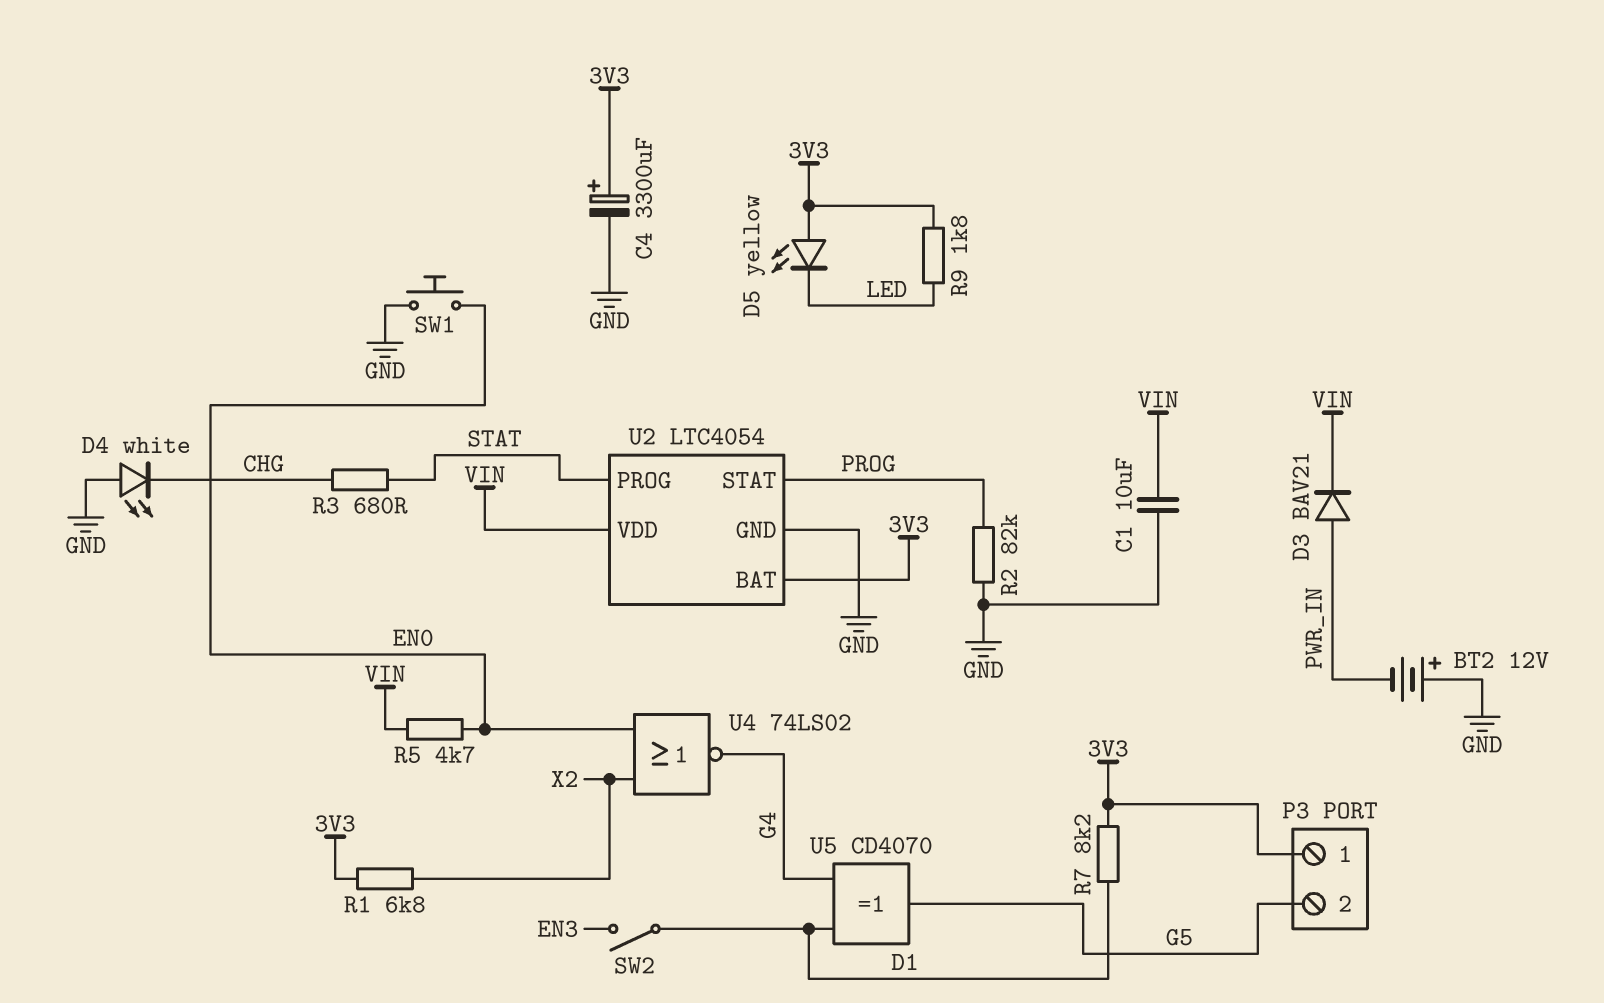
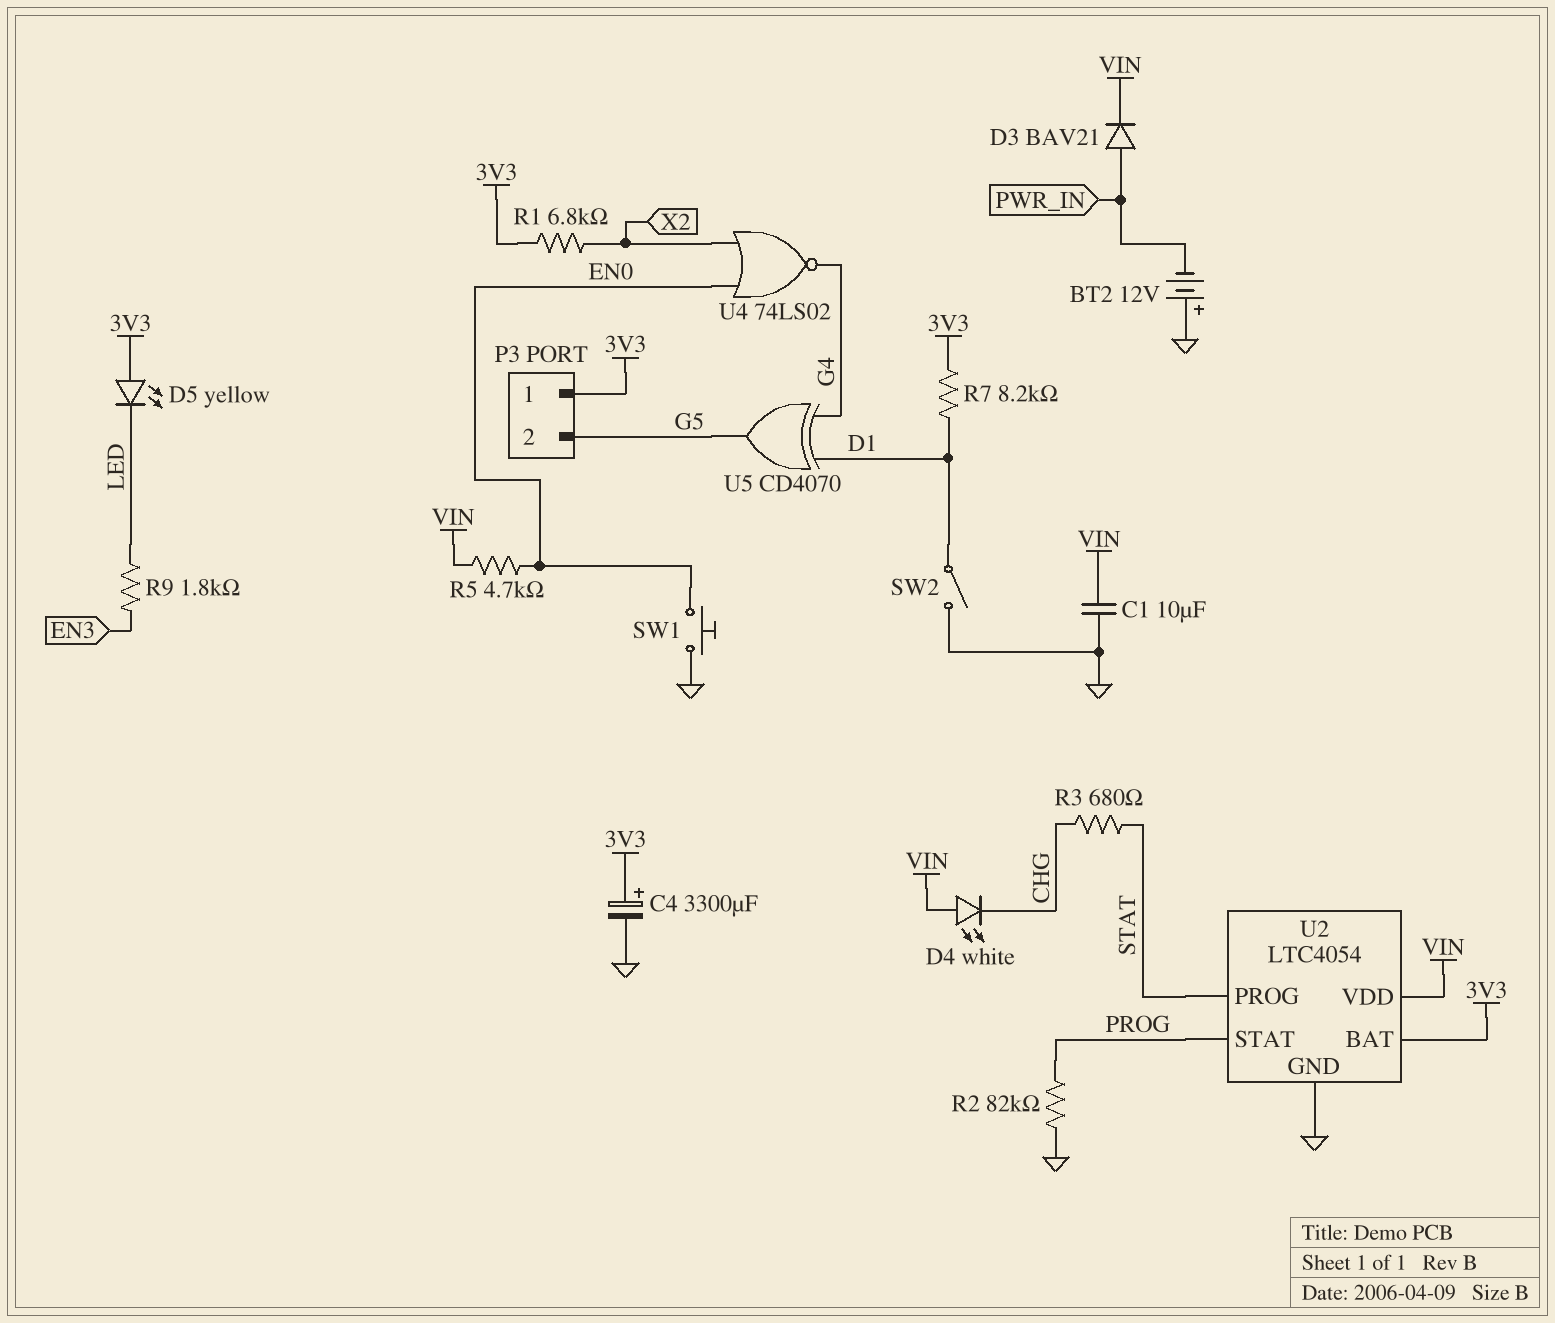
D4: LED white (A GND, K CHG) -> LED white (A VIN, K CHG)
R9: 1.8k (3V3, LED) -> 1.8k (EN3, LED)
SW2: switch (D1, EN3) -> switch (D1, GND)

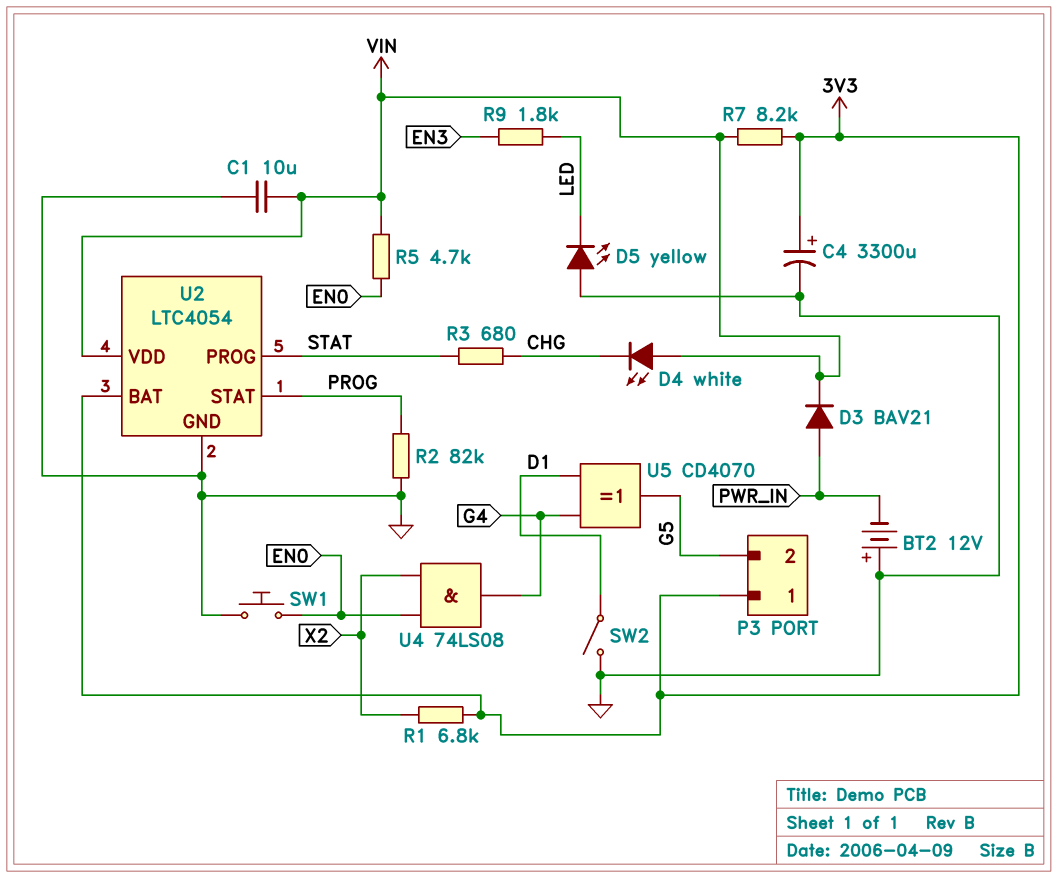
D5: LED yellow (A 3V3, K LED) -> LED yellow (A GND, K LED)
R7: 8.2k (3V3, D1) -> 8.2k (3V3, VIN)
U4: NOR 74LS02 (in EN0, in X2, out G4) -> AND 74LS08 (in EN0, in X2, out G4)

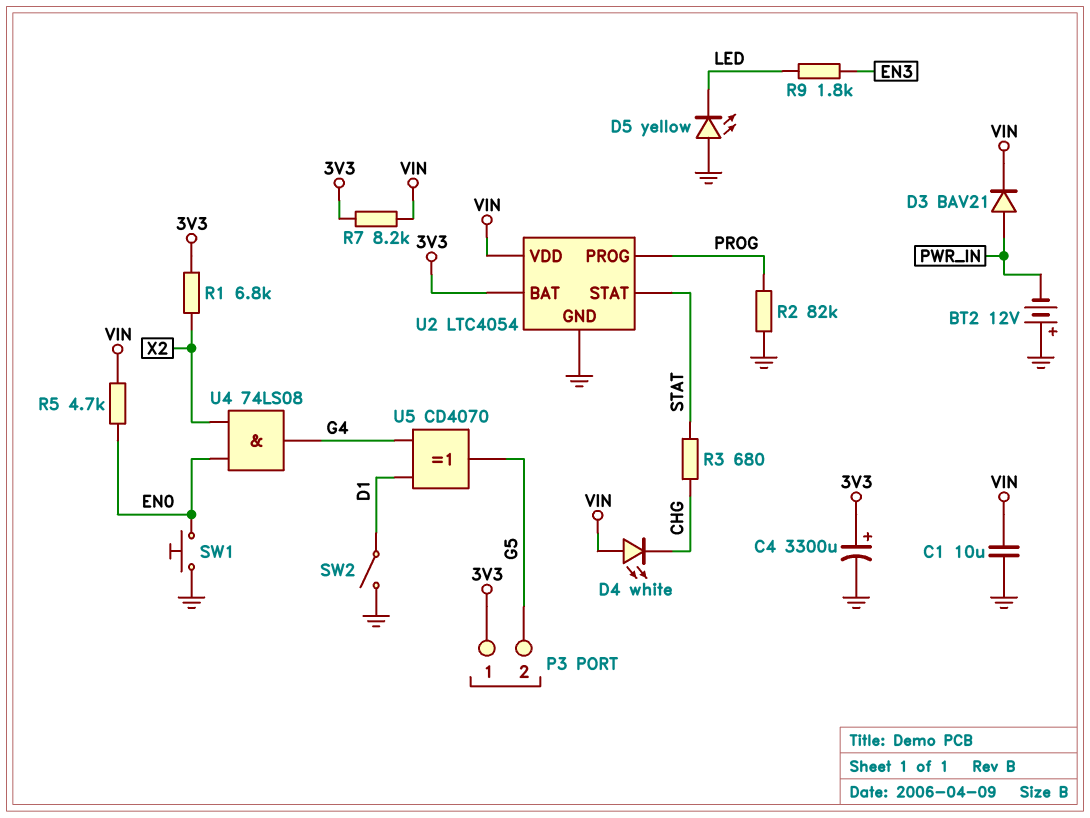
U2 pin PROG: STAT -> PROG
U2 pin STAT: PROG -> STAT

